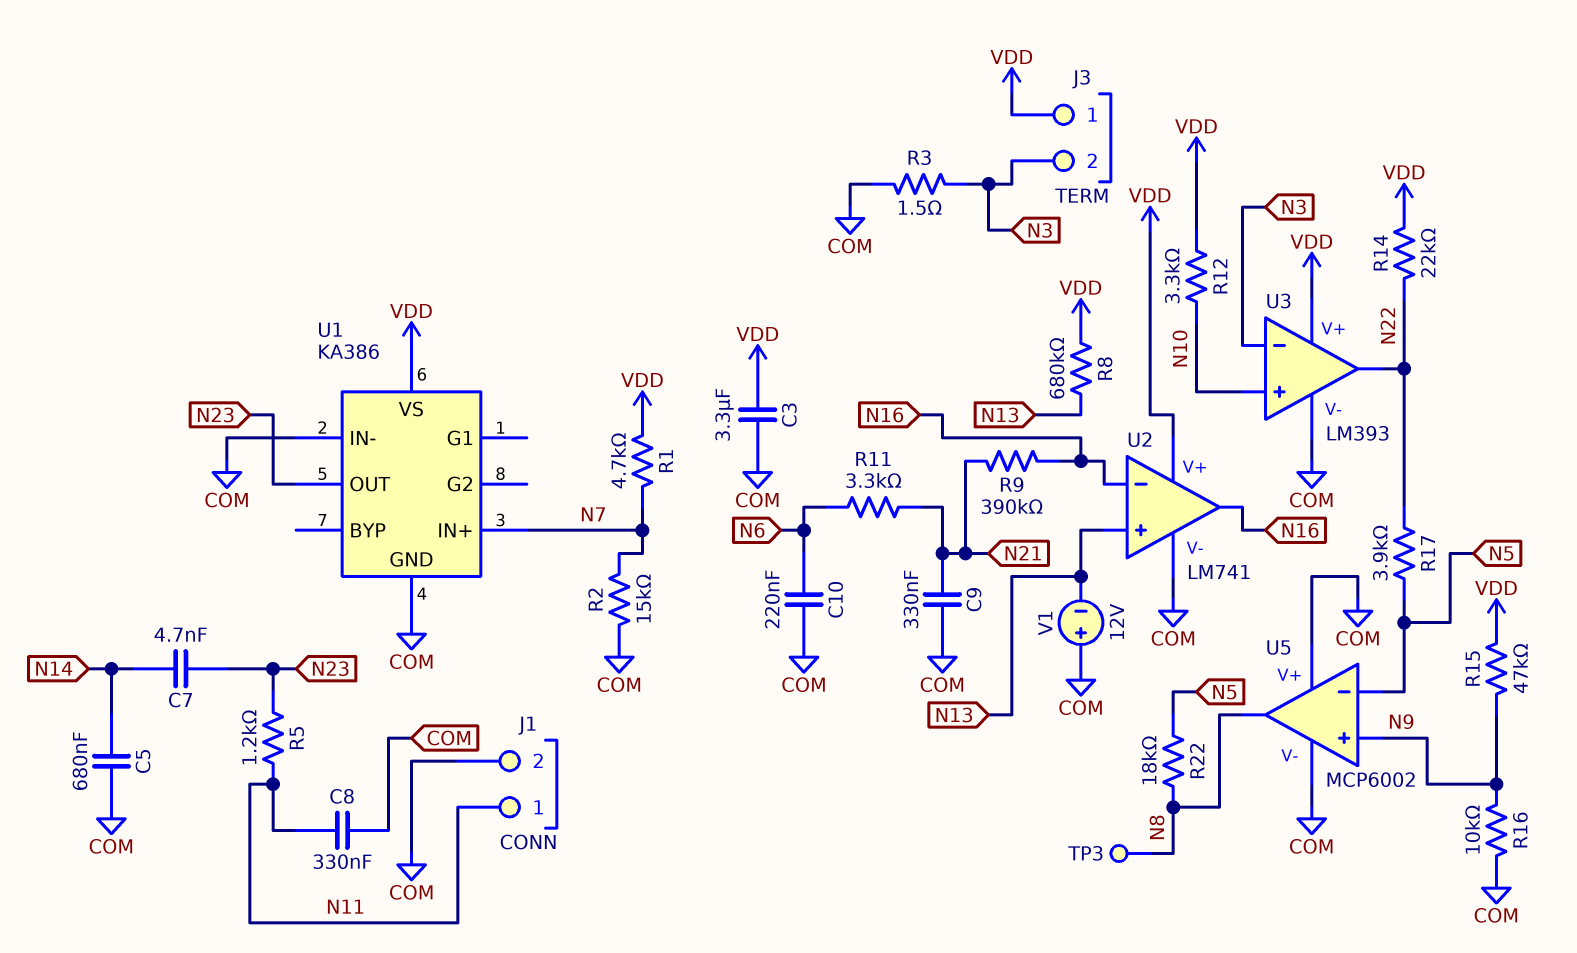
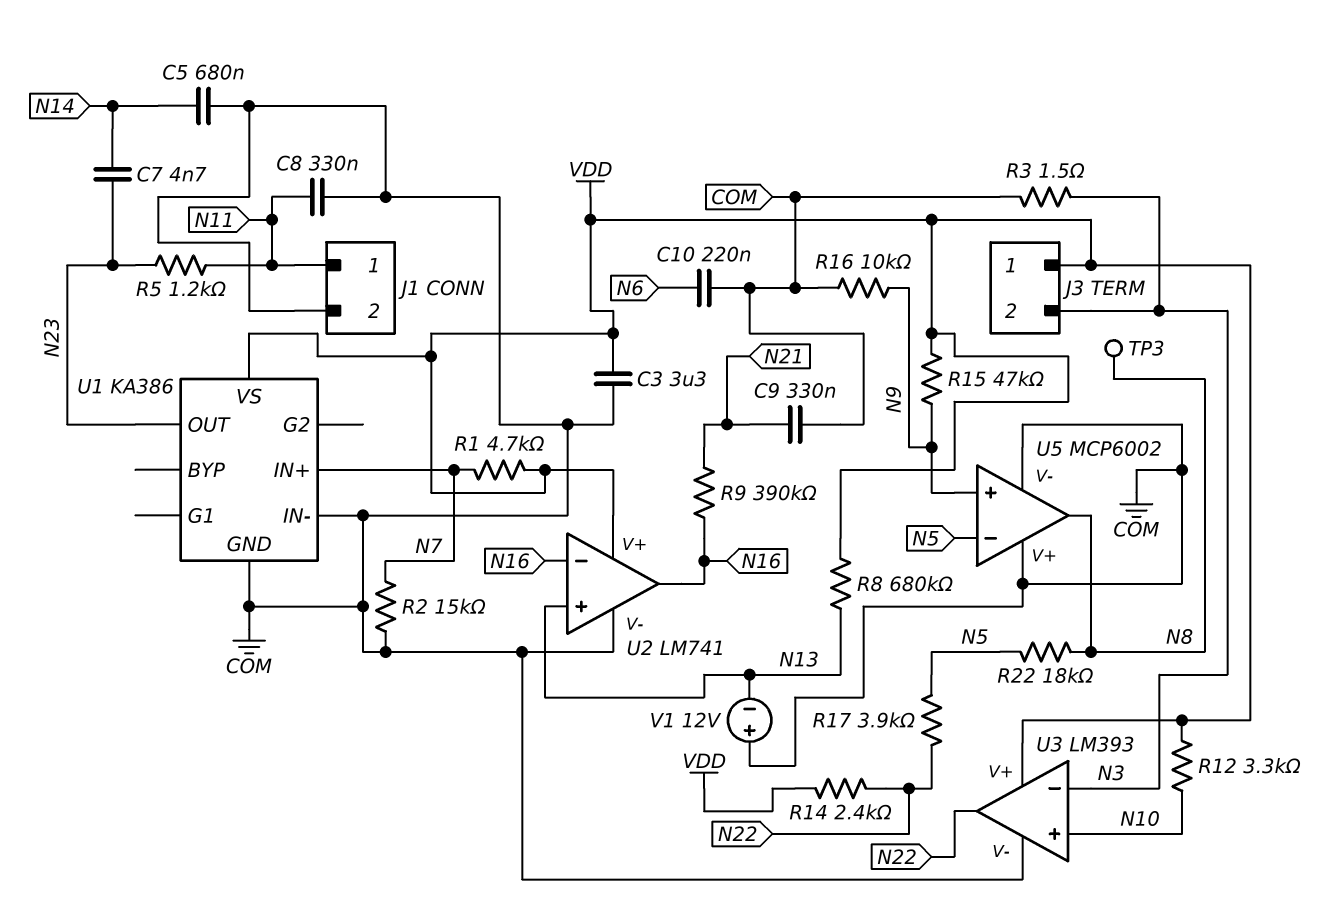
R11: 3.3k (N6, N21) -> none
R14: 22k (N22, VDD) -> 2.4k (N22, VDD)

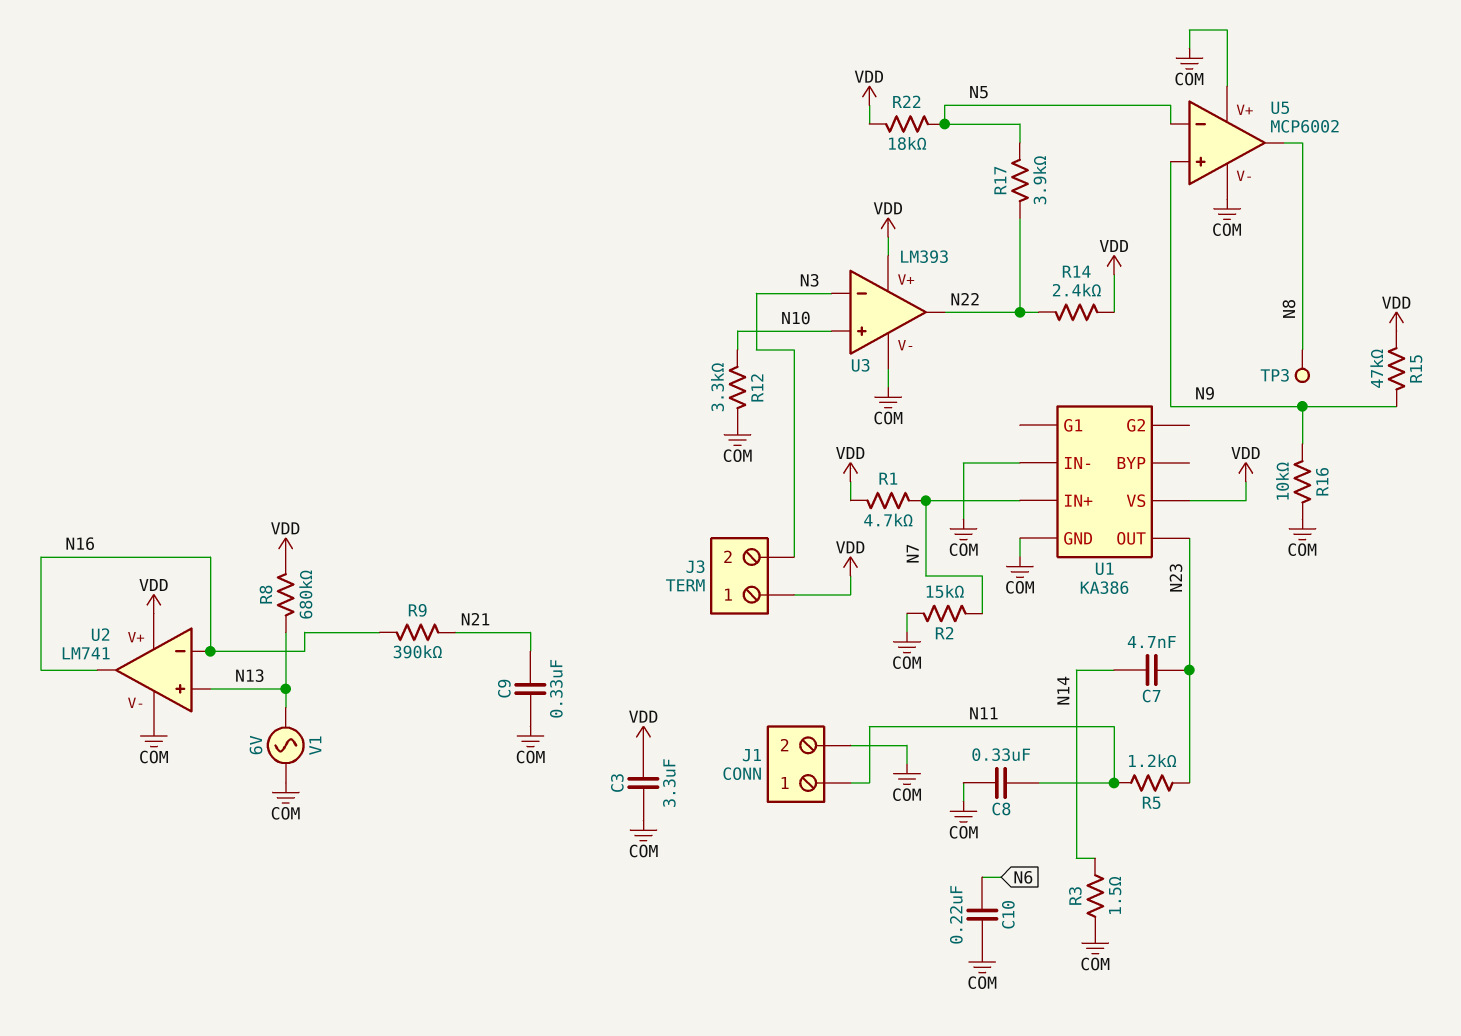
C5: 680nF (COM, N14) -> none
R3: 1.5 (COM, N3) -> 1.5 (COM, N14)
R12: 3.3k (N10, VDD) -> 3.3k (COM, N10)
R22: 18k (N5, N8) -> 18k (N5, VDD)
V1: 12V (plus COM, minus N13) -> AC 6V (COM, N13)

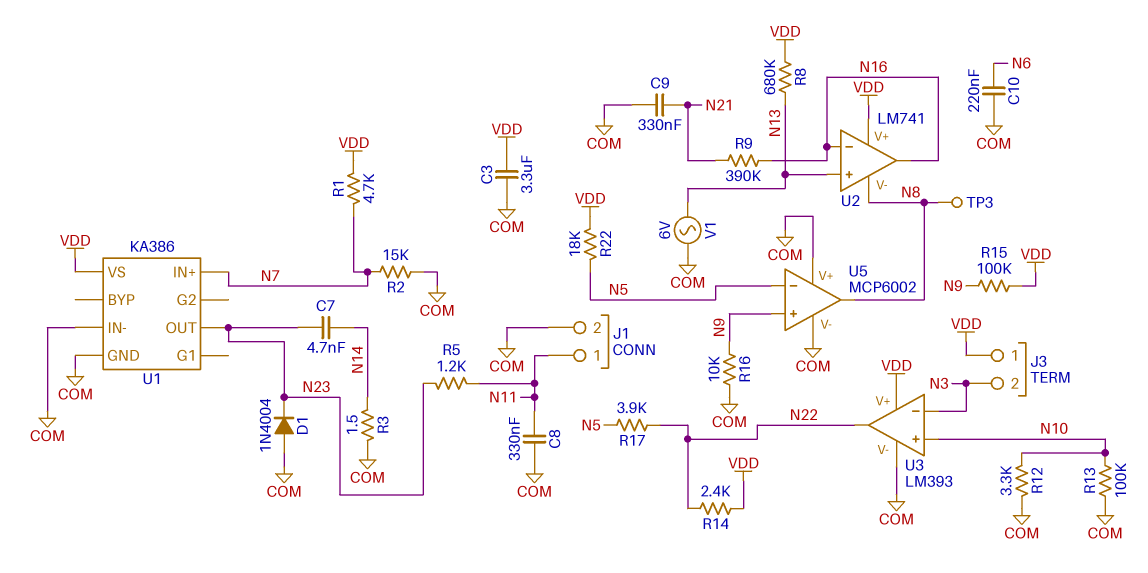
D1: none -> diode 1N4004 (A COM, K N23)
R13: none -> 100k (COM, N10)
R15: 47k (N9, VDD) -> 100k (N9, VDD)
U2 pin V-: COM -> N8

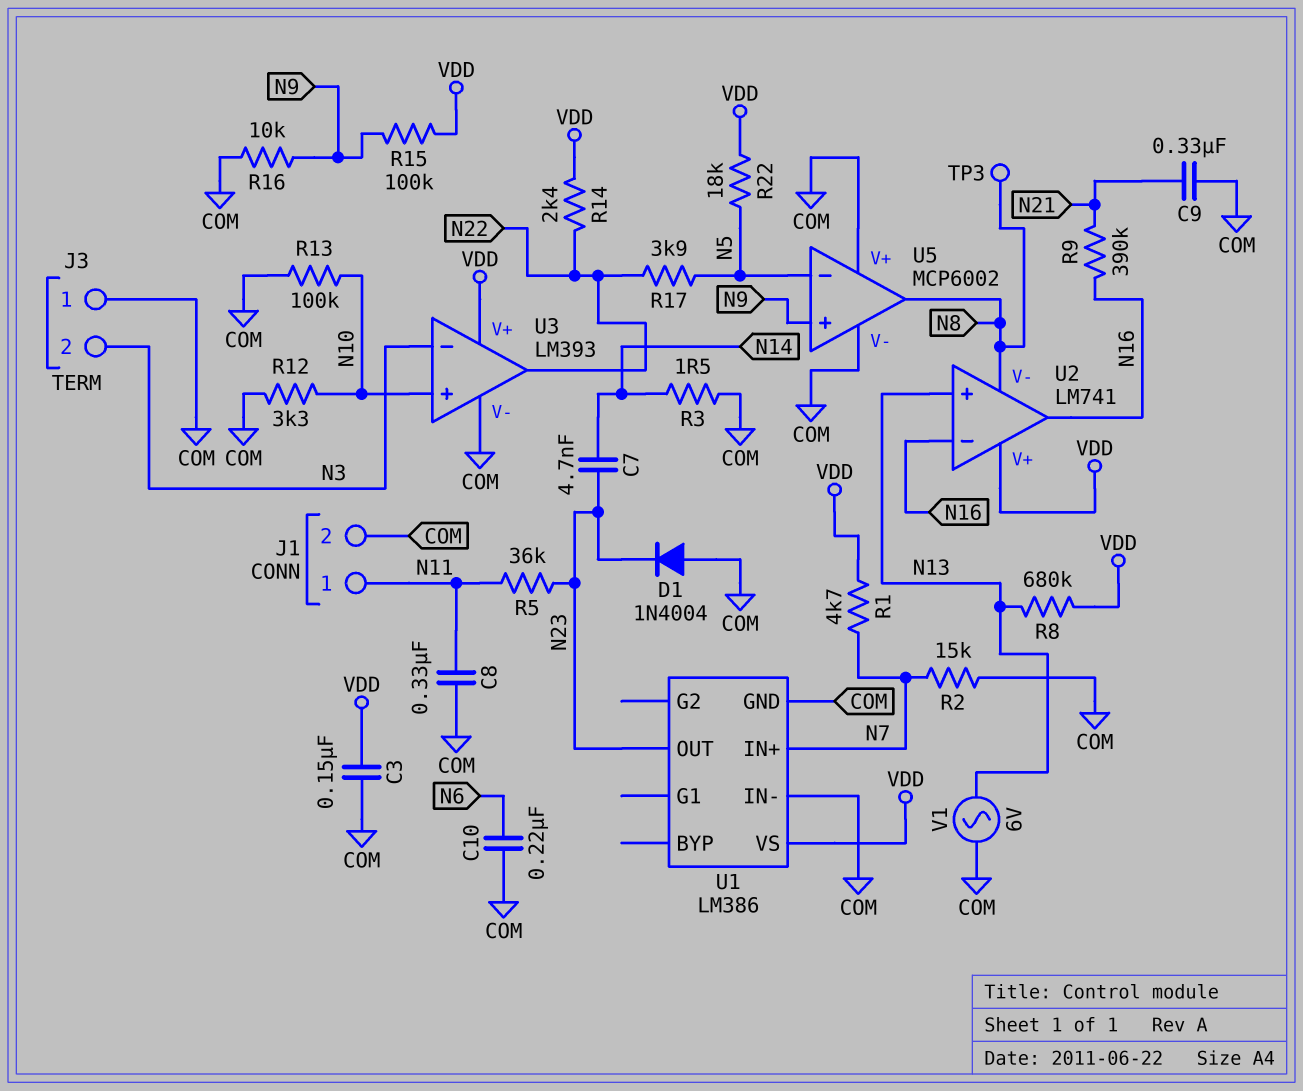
C3: 3.3uF (COM, VDD) -> 150nF (COM, VDD)
J3 pin 1: VDD -> COM
R5: 1.2k (N11, N23) -> 36k (N11, N23)
U1: KA386 -> LM386

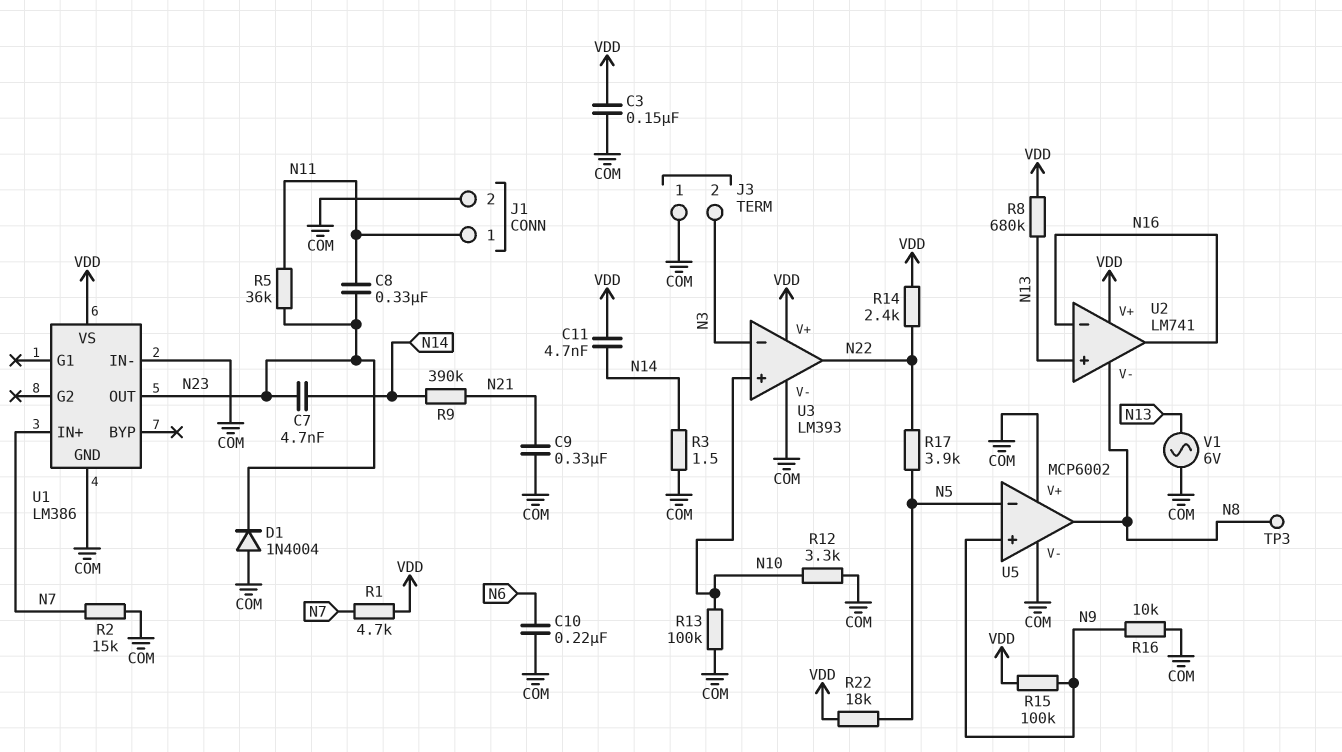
C8: 330nF (COM, N11) -> 330nF (N11, N23)
C11: none -> 4.7nF (N14, VDD)
R9: 390k (N16, N21) -> 390k (N14, N21)

